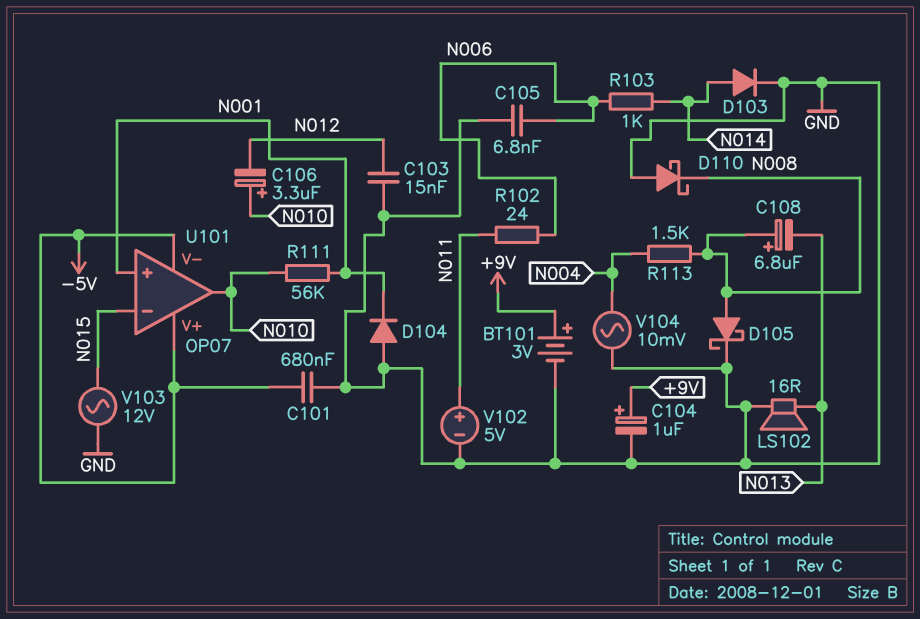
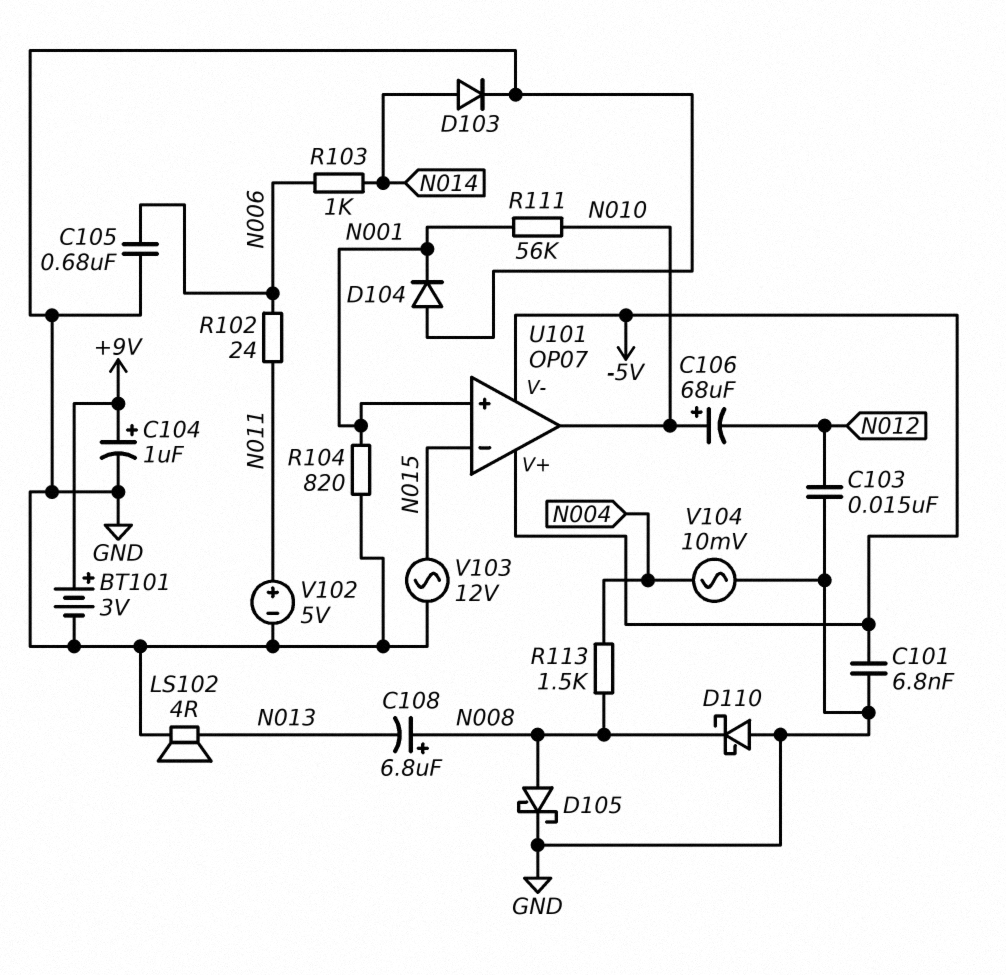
C101: 680nF (-5V, GND) -> 6.8nF (-5V, GND)
C105: 6.8nF (GND, N006) -> 680nF (GND, N006)
C106: 3.3uF (plus N010, minus N012) -> 68uF (plus N010, minus N012)
LS102: speaker 16R (GND, N013) -> speaker 4R (GND, N013)
R104: none -> 820 (GND, N001)

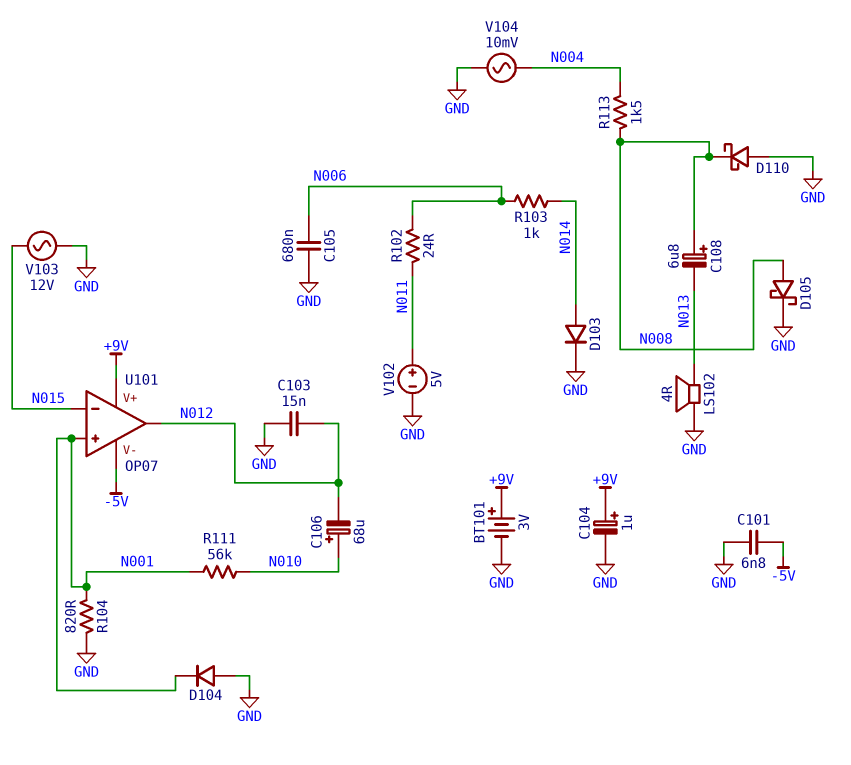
U101 pin V+: -5V -> +9V
U101 pin out: N010 -> N012

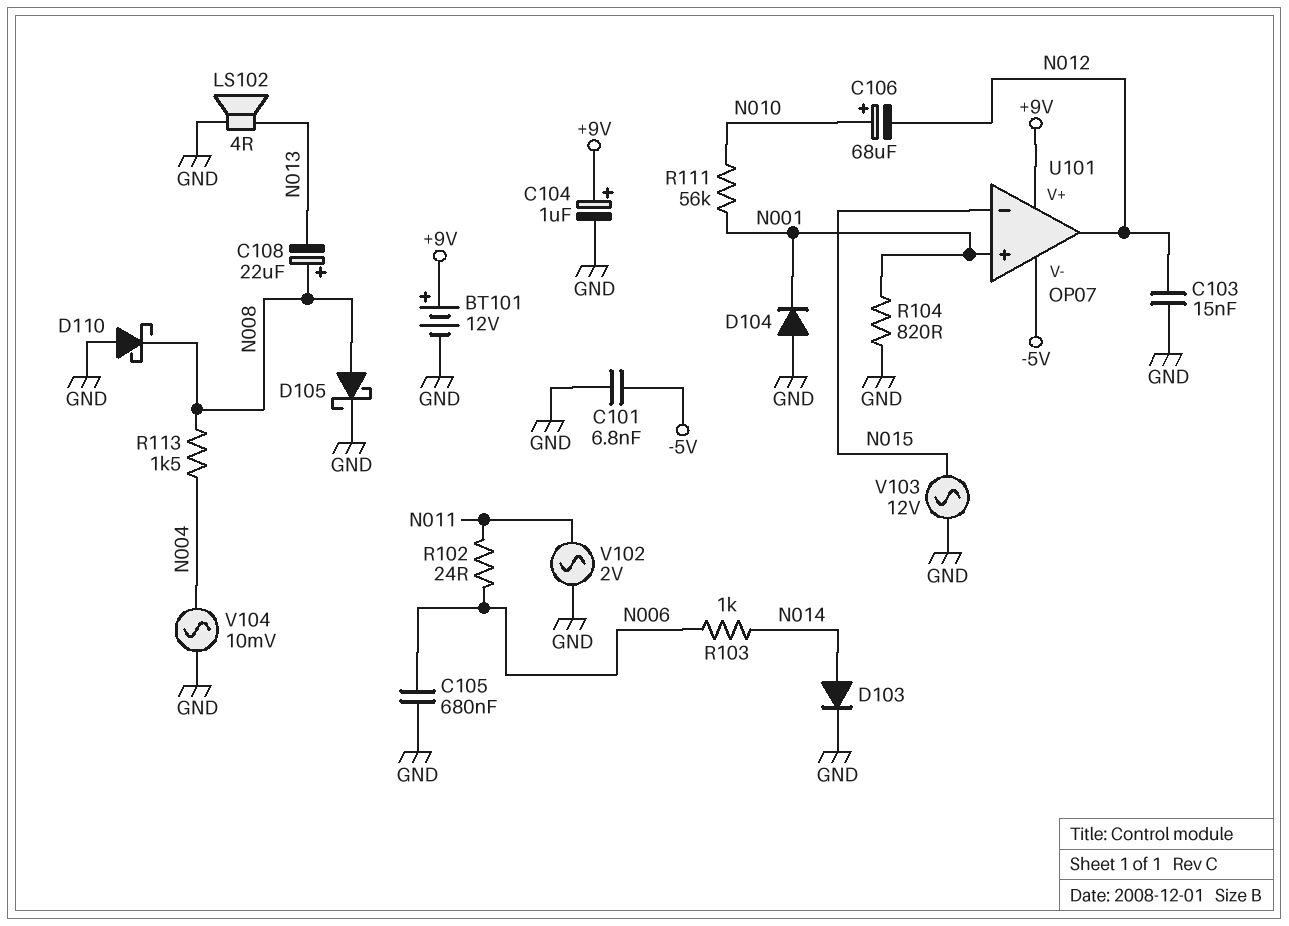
BT101: 3V (plus +9V, minus GND) -> 12V (plus +9V, minus GND)
C108: 6.8uF (plus N008, minus N013) -> 22uF (plus N008, minus N013)
V102: 5V (plus N011, minus GND) -> AC 2V (GND, N011)

